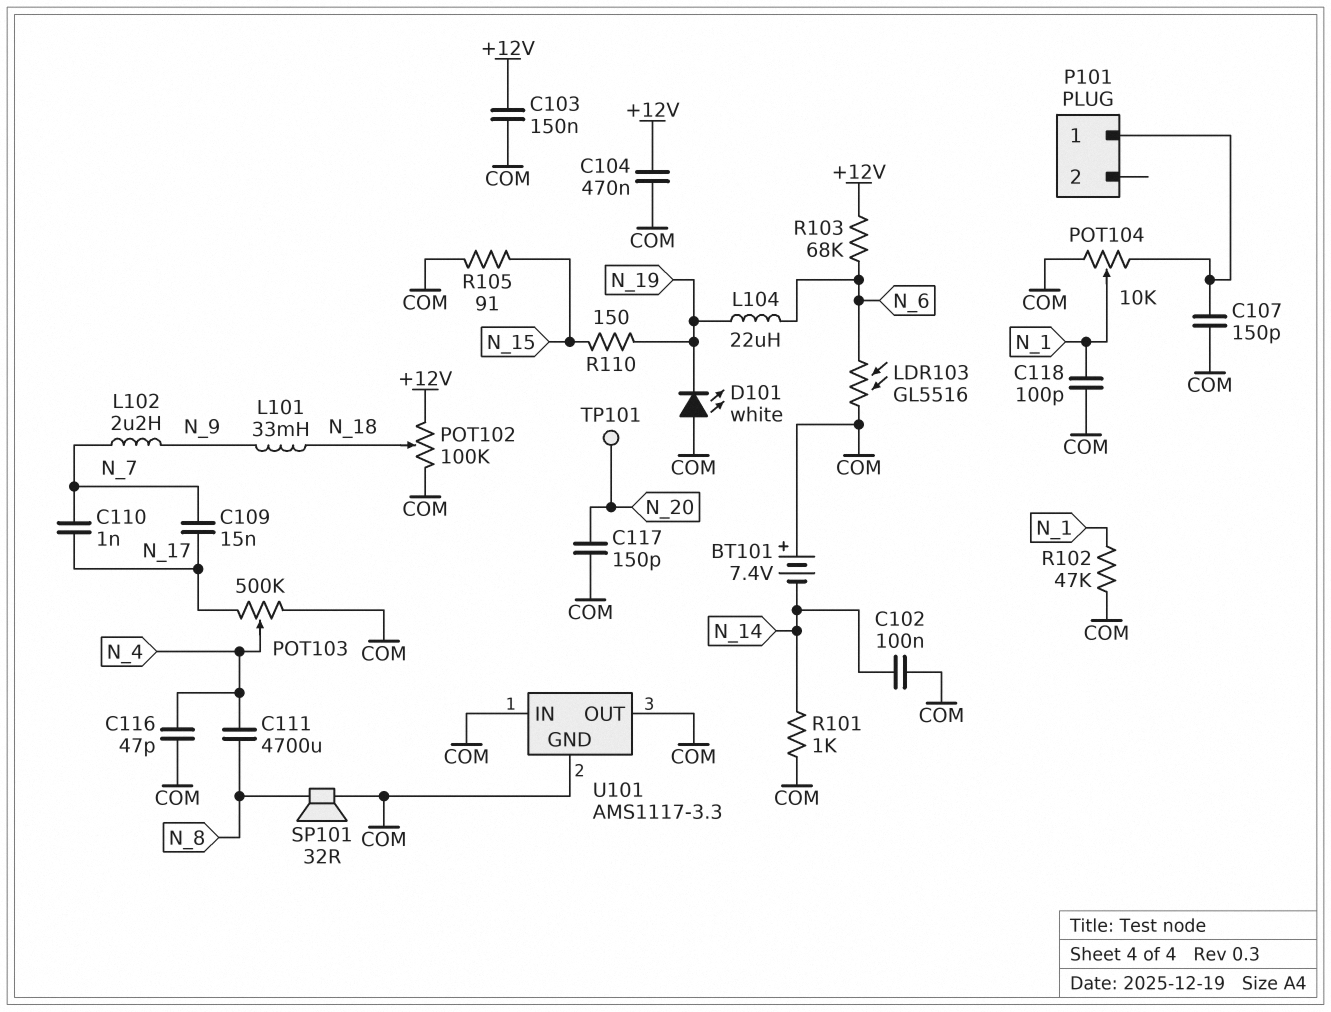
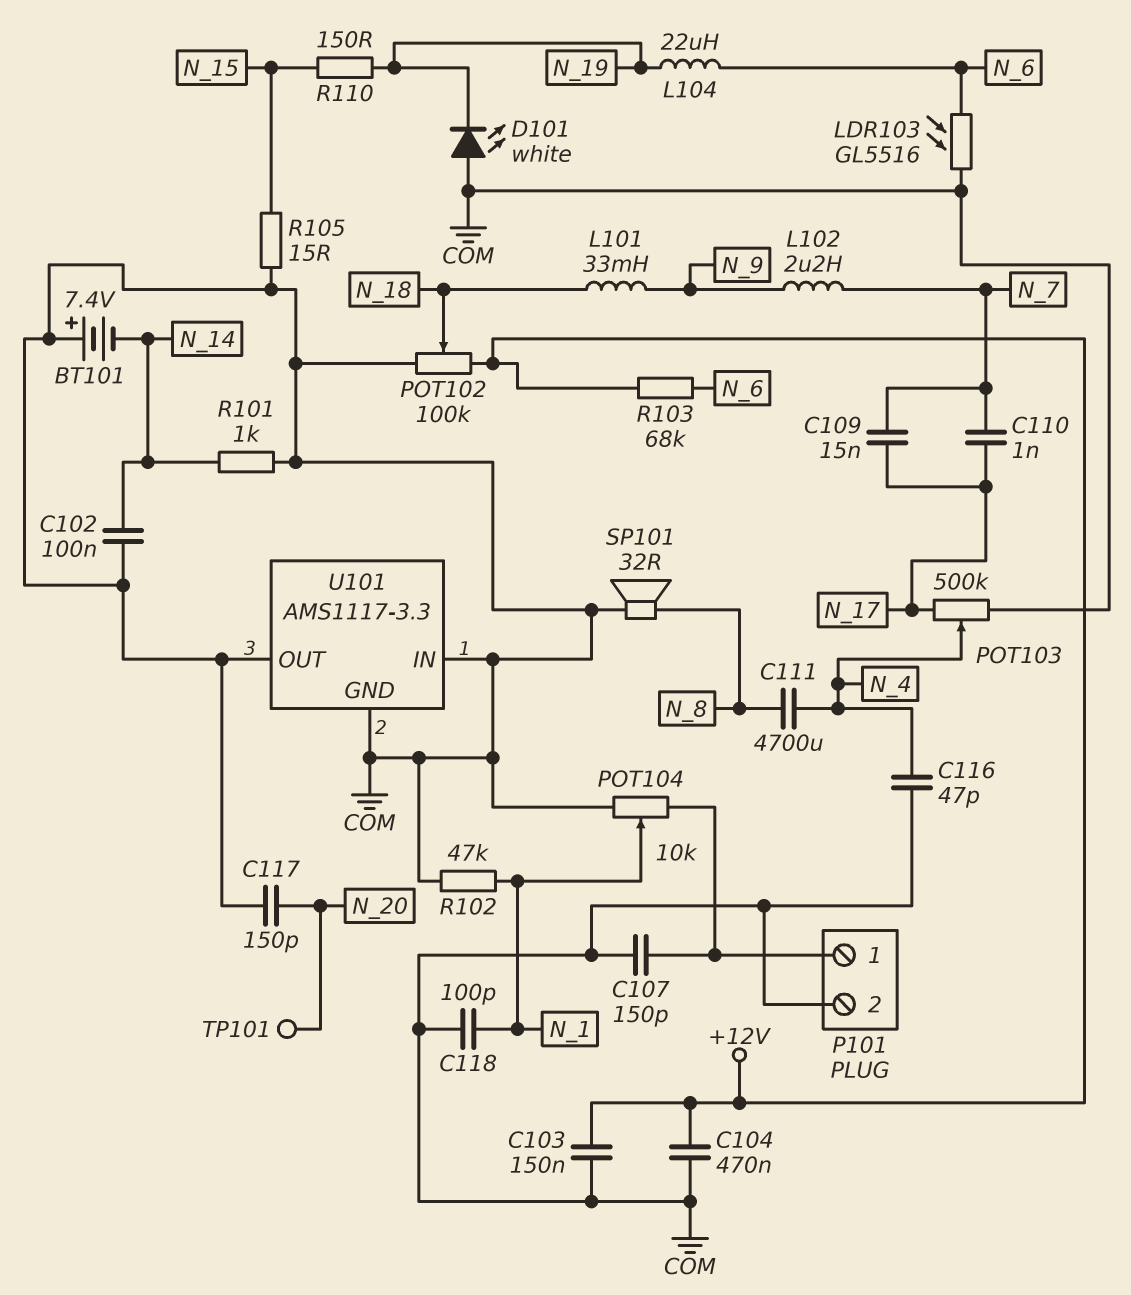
P101 pin 2: none -> COM
R105: 91 (COM, N_15) -> 15 (COM, N_15)

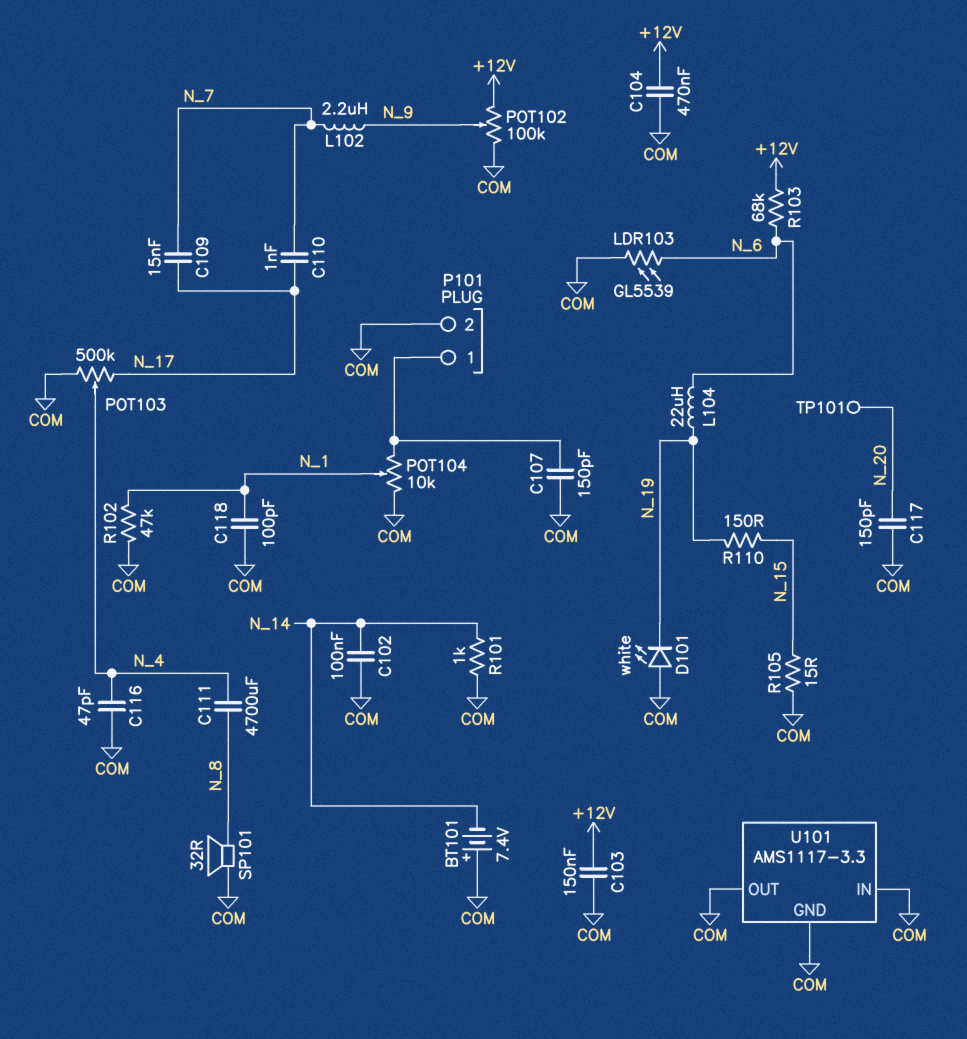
L101: 33mH (N_9, N_18) -> none
LDR103: GL5516 (COM, N_6) -> GL5539 (COM, N_6)
POT102: 100k (+12V, COM, wiper N_18) -> 100k (+12V, COM, wiper N_9)

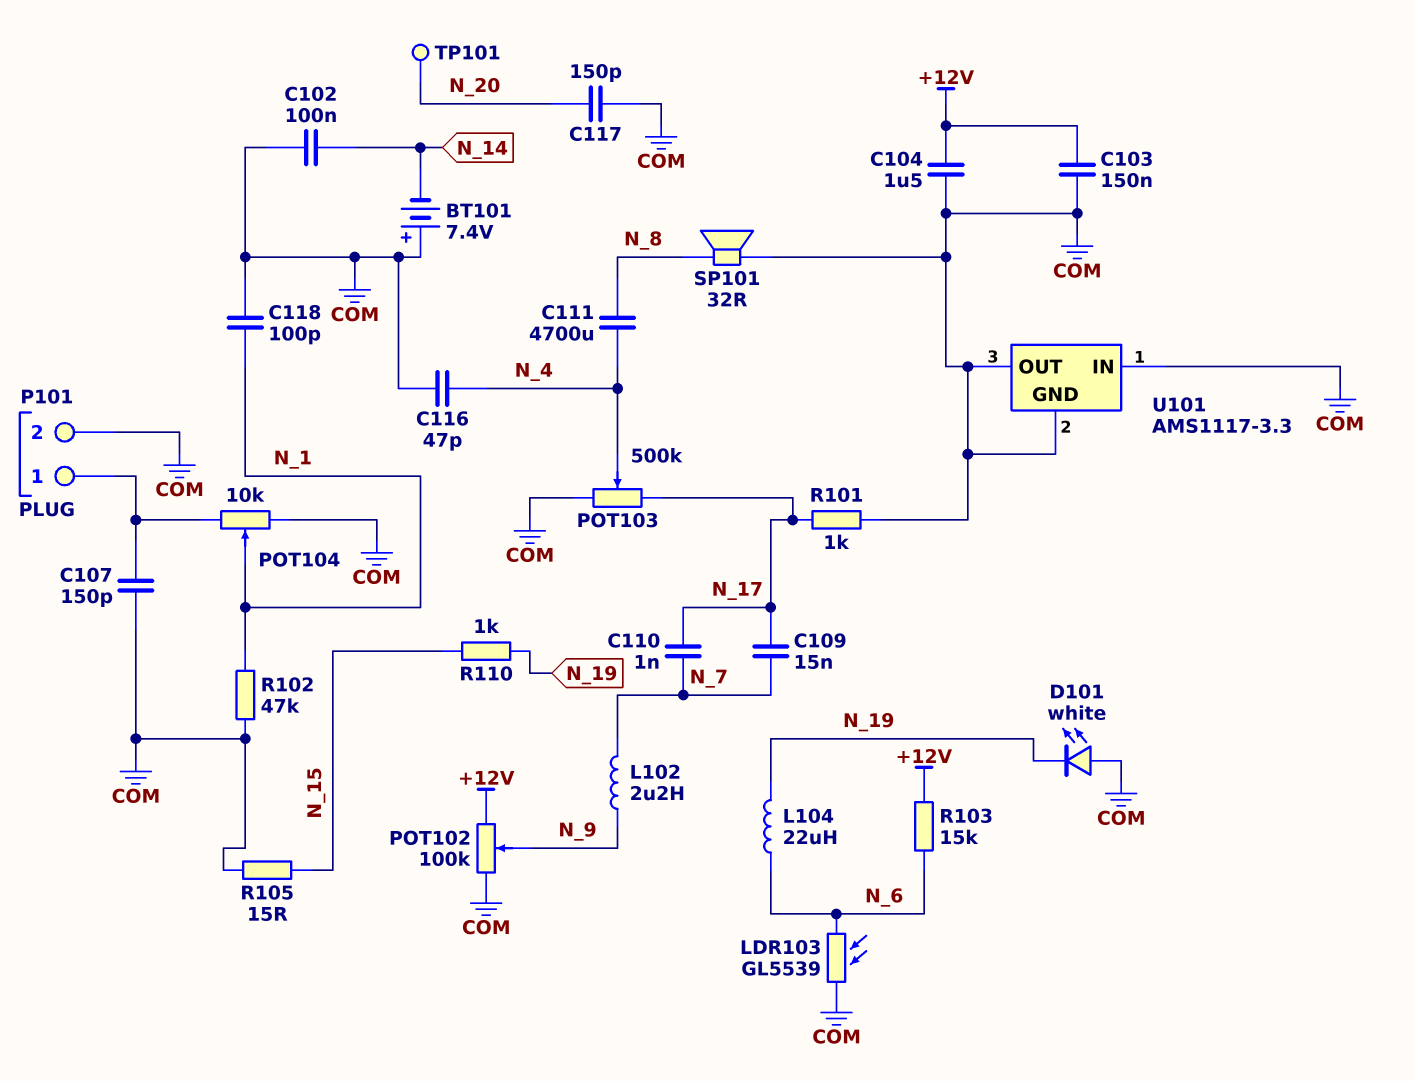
C104: 470nF (+12V, COM) -> 1.5uF (+12V, COM)
R101: 1k (COM, N_14) -> 1k (COM, N_17)
R103: 68k (+12V, N_6) -> 15k (+12V, N_6)
R110: 150 (N_15, N_19) -> 1k (N_15, N_19)

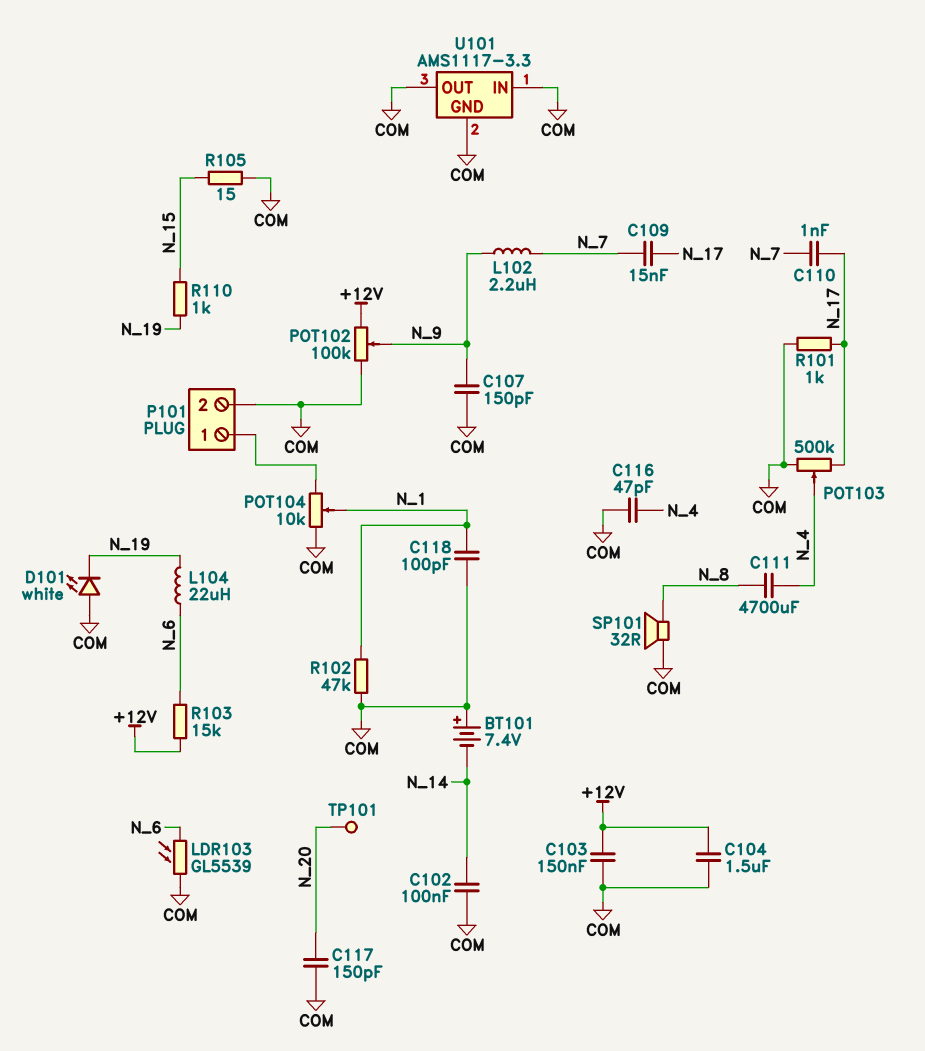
C107: 150pF (COM, P101/1) -> 150pF (COM, N_9)

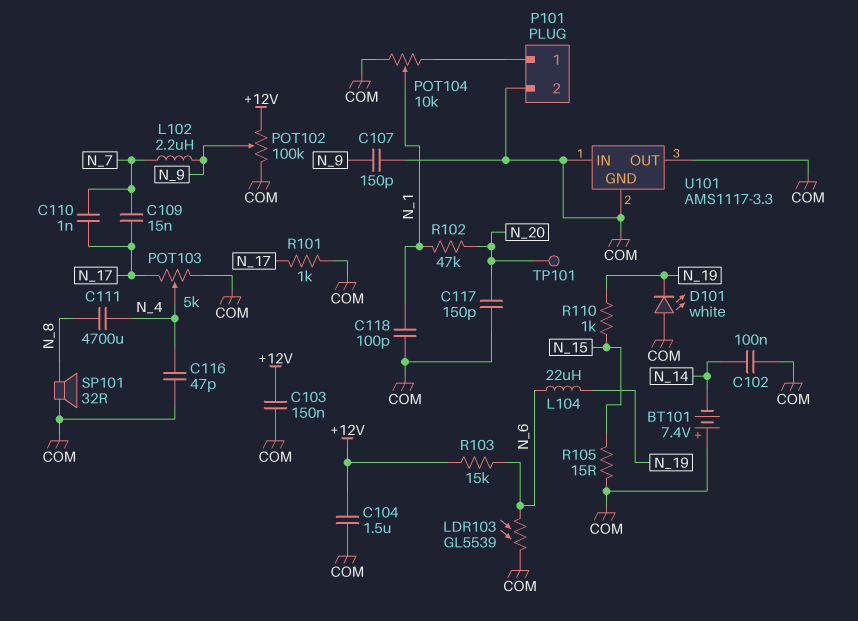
POT103: 500k (COM, N_17, wiper N_4) -> 5k (COM, N_17, wiper N_4)
R102: 47k (COM, N_1) -> 47k (N_1, N_20)

